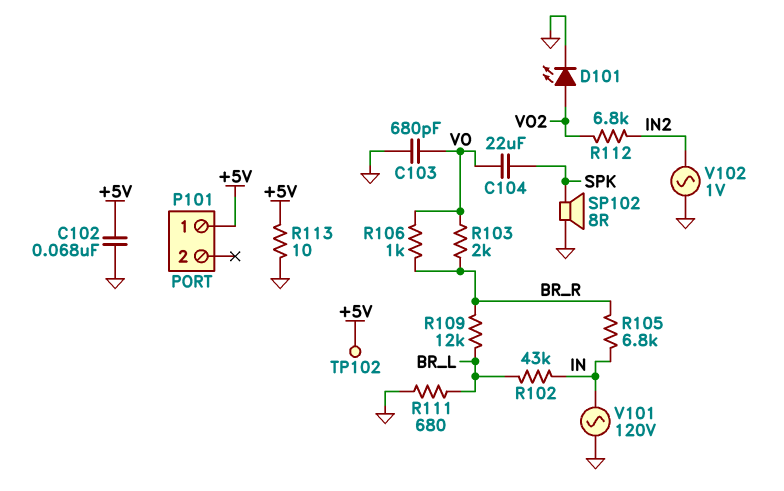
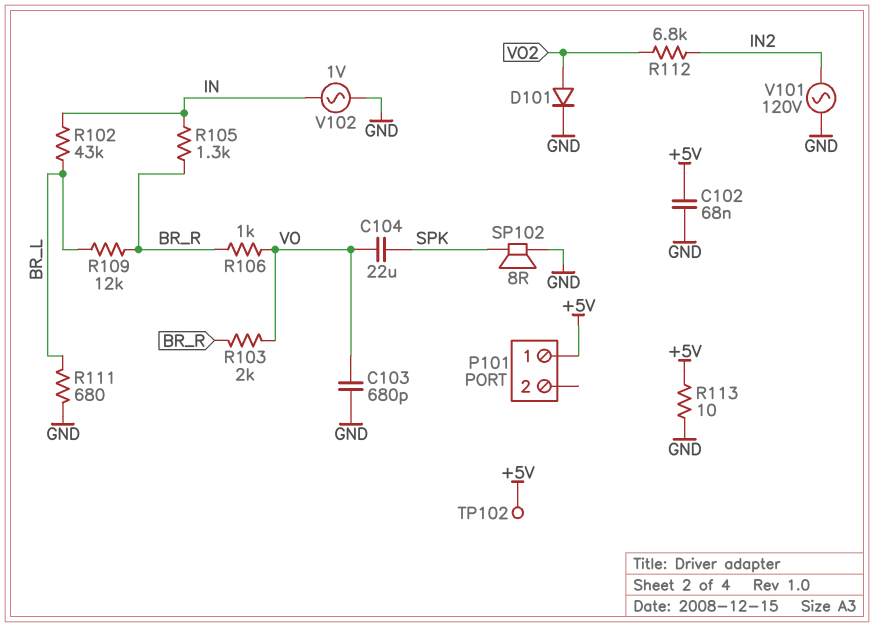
D101: LED (A VO2, K GND) -> diode (A VO2, K GND)
R105: 6.8k (BR_R, IN) -> 1.3k (BR_R, IN)
V101: AC 120V (GND, IN) -> AC 120V (GND, IN2)
V102: AC 1V (GND, IN2) -> AC 1V (GND, IN)

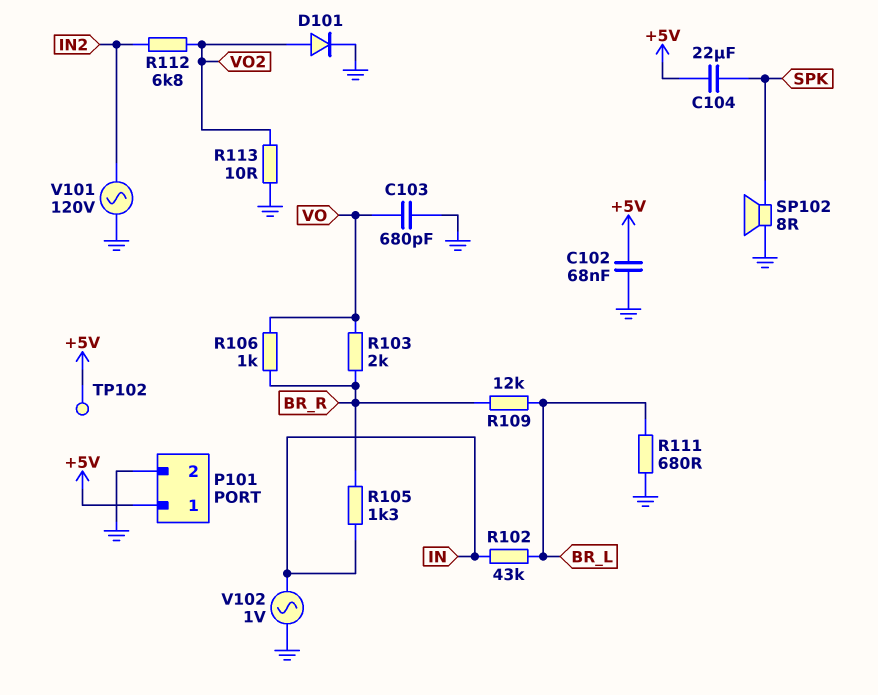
C104: 22uF (SPK, VO) -> 22uF (+5V, SPK)
P101 pin 2: none -> GND
R113: 10 (+5V, GND) -> 10 (GND, VO2)

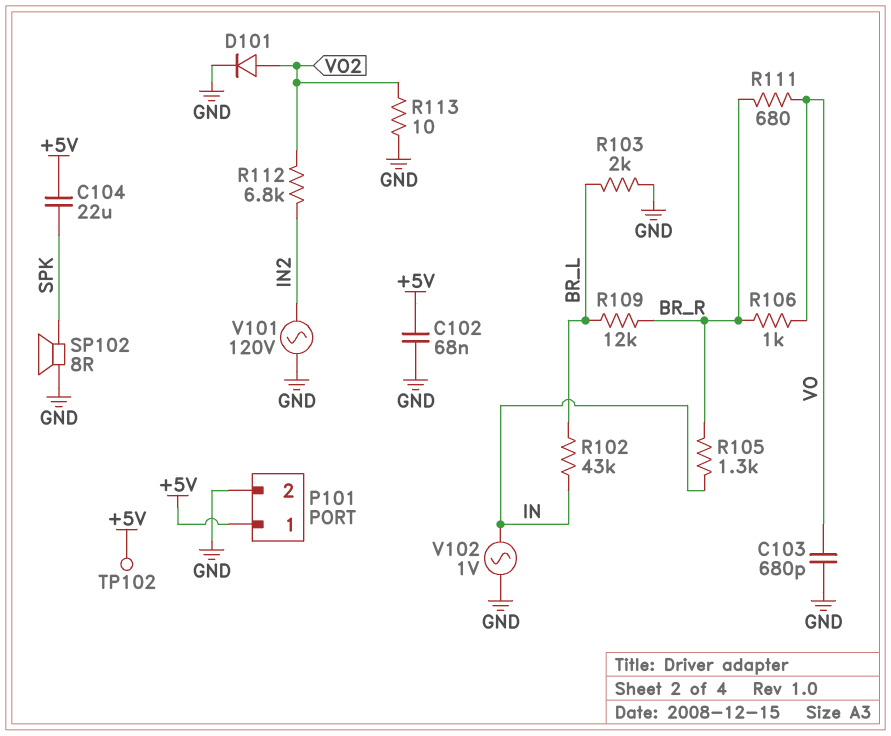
R103: 2k (BR_R, VO) -> 2k (BR_L, GND)
R111: 680 (BR_L, GND) -> 680 (BR_R, VO)

